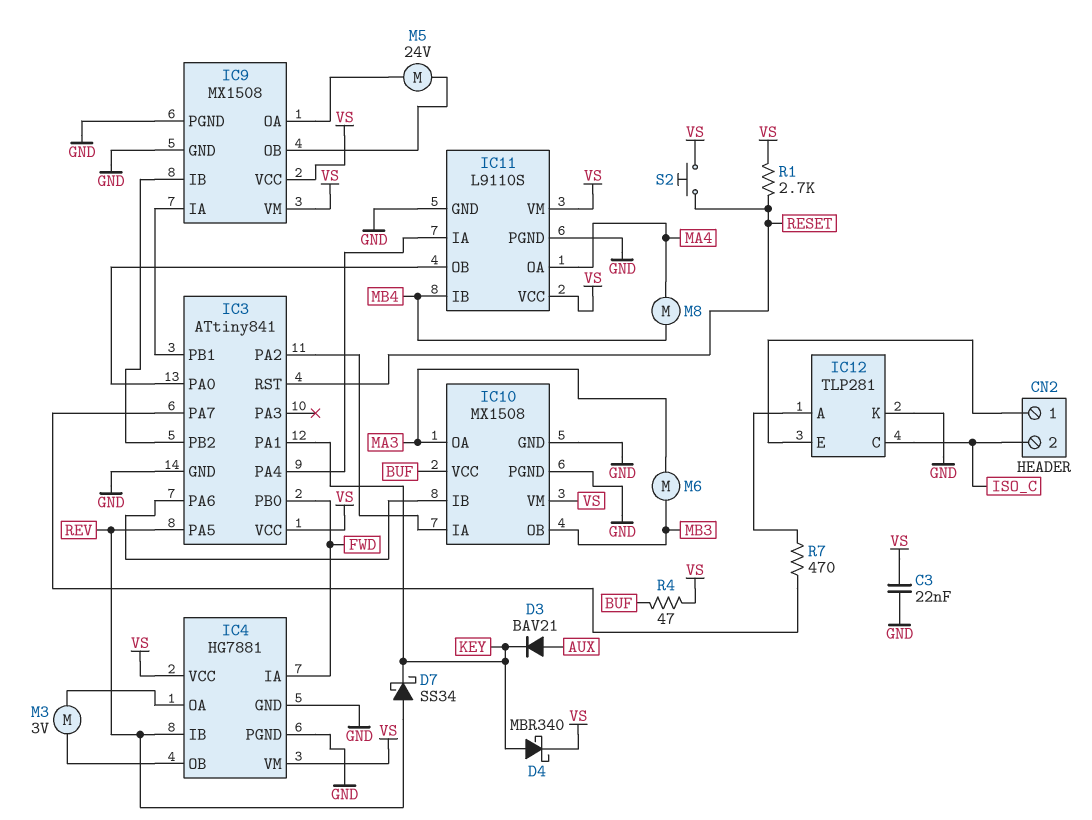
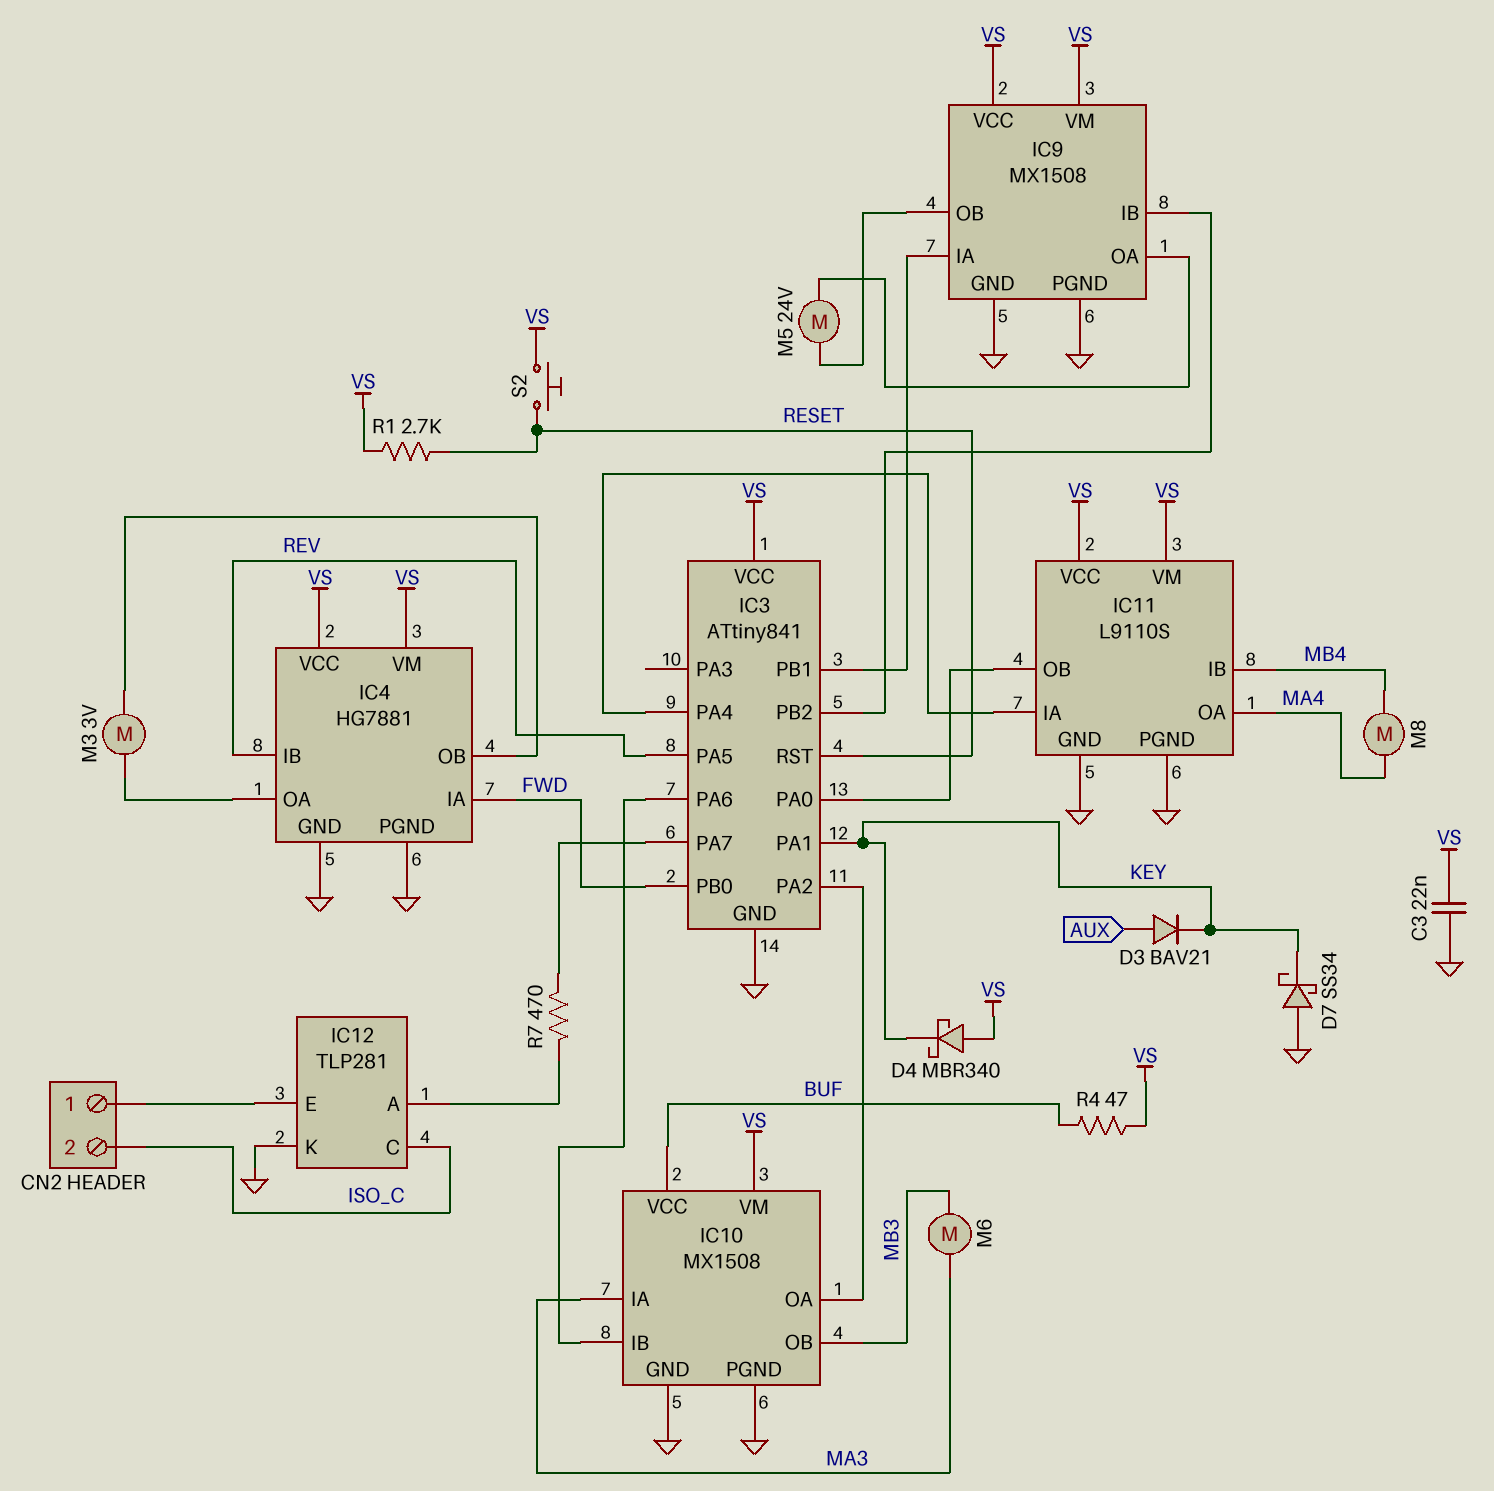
D4: schottky MBR340 (A KEY, K VS) -> schottky MBR340 (A VS, K KEY)
D7: schottky SS34 (A REV, K KEY) -> schottky SS34 (A GND, K KEY)
IC10 pin IA: IC3/PA2 -> MA3
IC10 pin OA: MA3 -> IC3/PA2

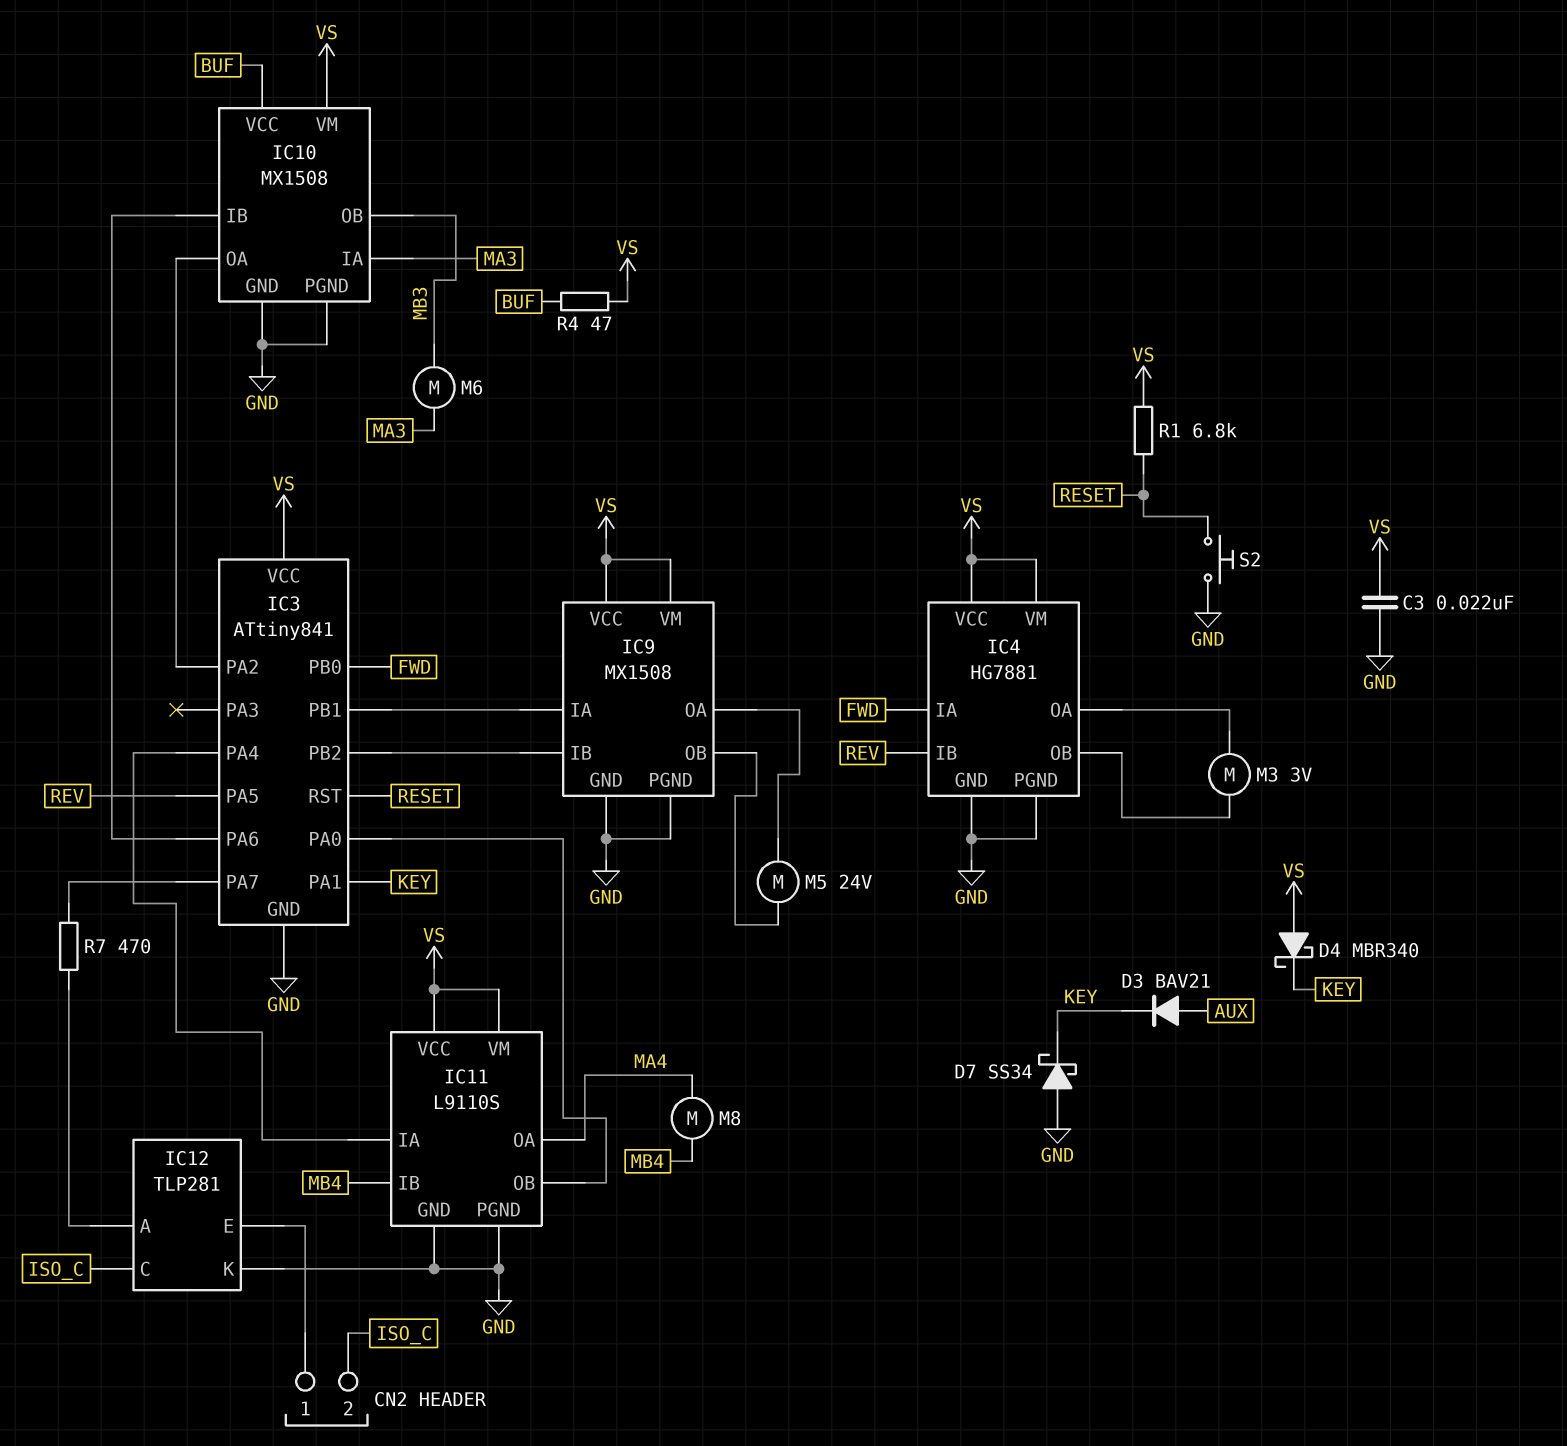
R1: 2.7k (RESET, VS) -> 6.8k (RESET, VS)
S2: button (RESET, VS) -> button (GND, RESET)

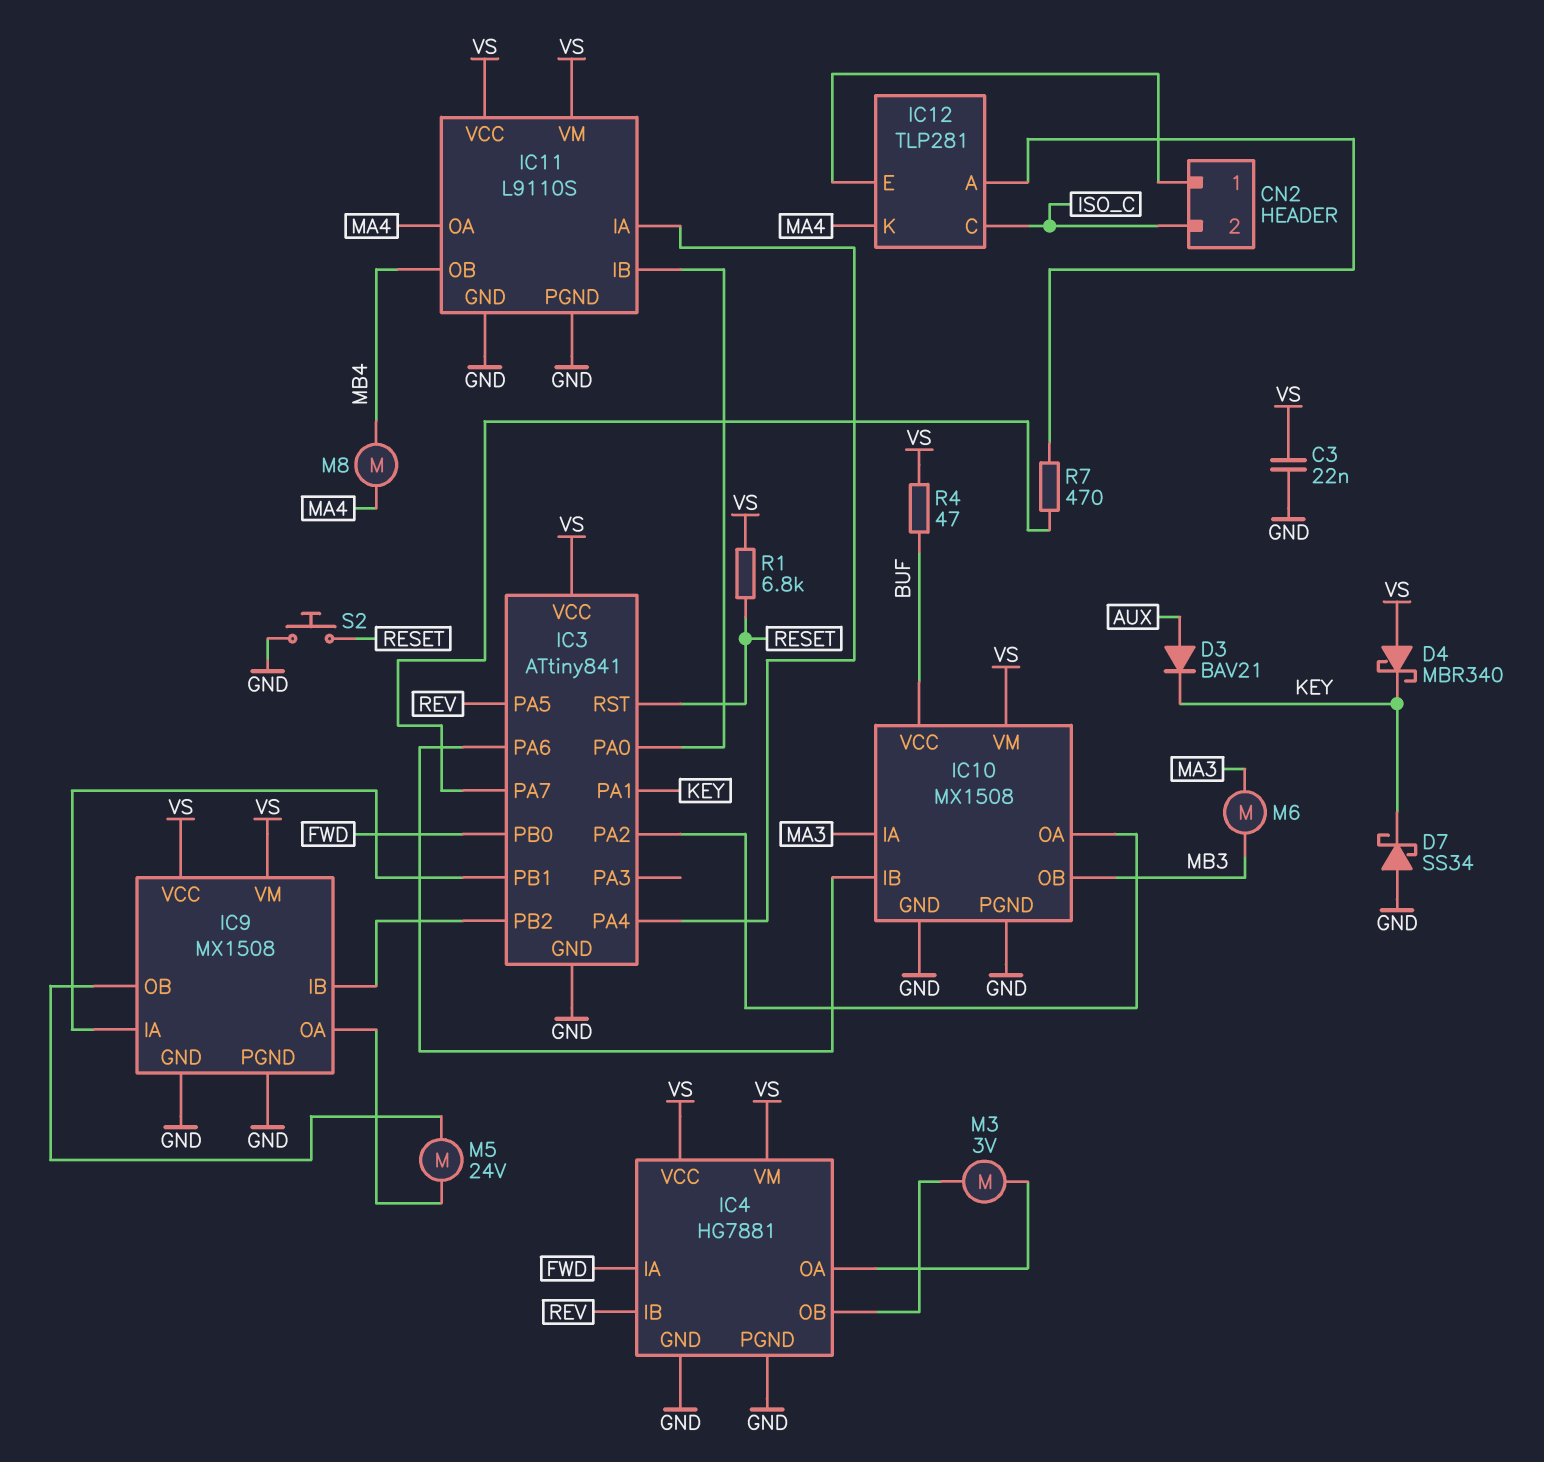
IC11 pin IB: MB4 -> IC3/PA0
IC11 pin OB: IC3/PA0 -> MB4
IC12 pin K: GND -> MA4

